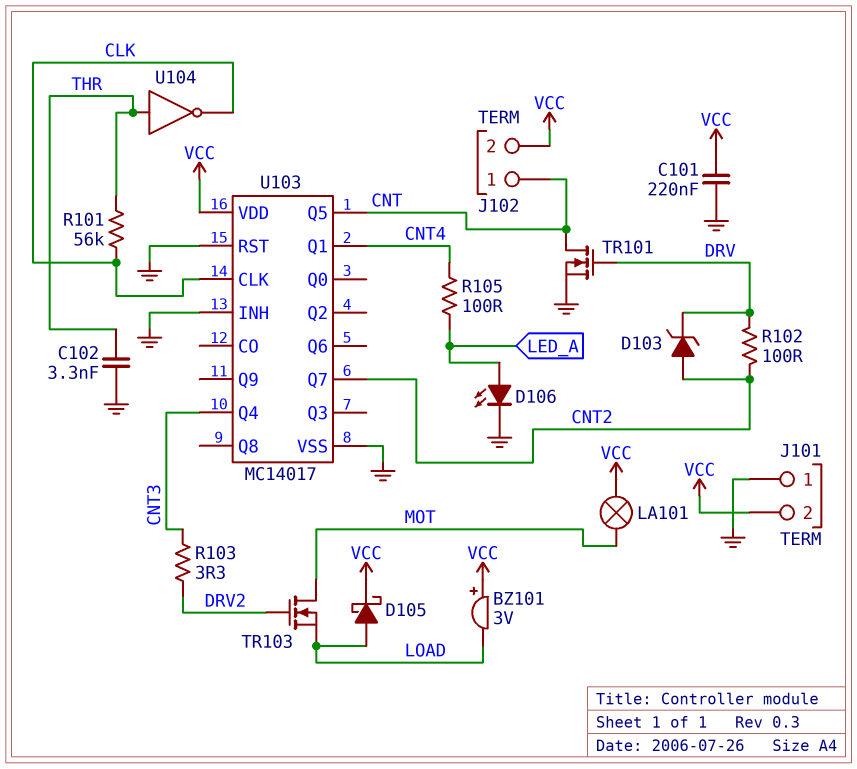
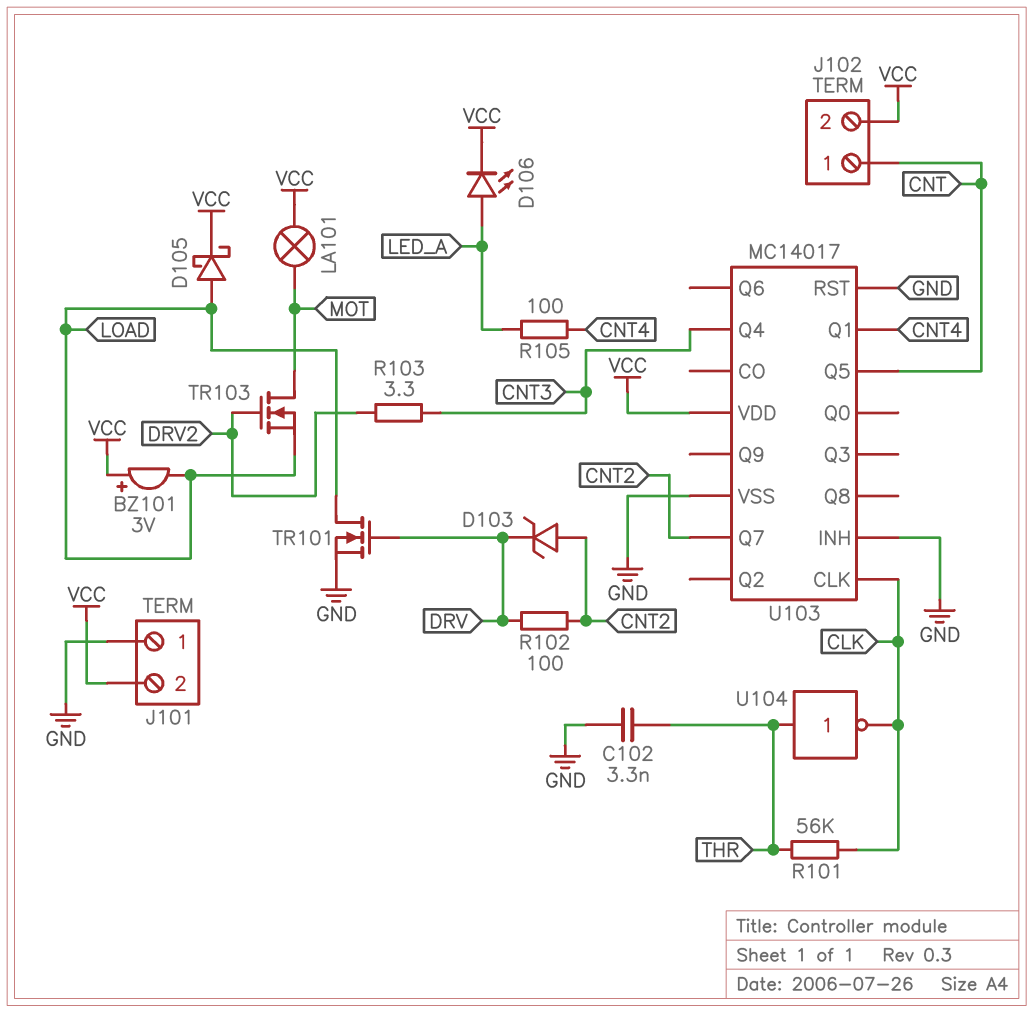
C101: 220nF (GND, VCC) -> none
D106: LED (A LED_A, K GND) -> LED (A LED_A, K VCC)
TR101: NMOS (G DRV, D CNT, S GND) -> NMOS (G DRV, D LOAD, S GND)

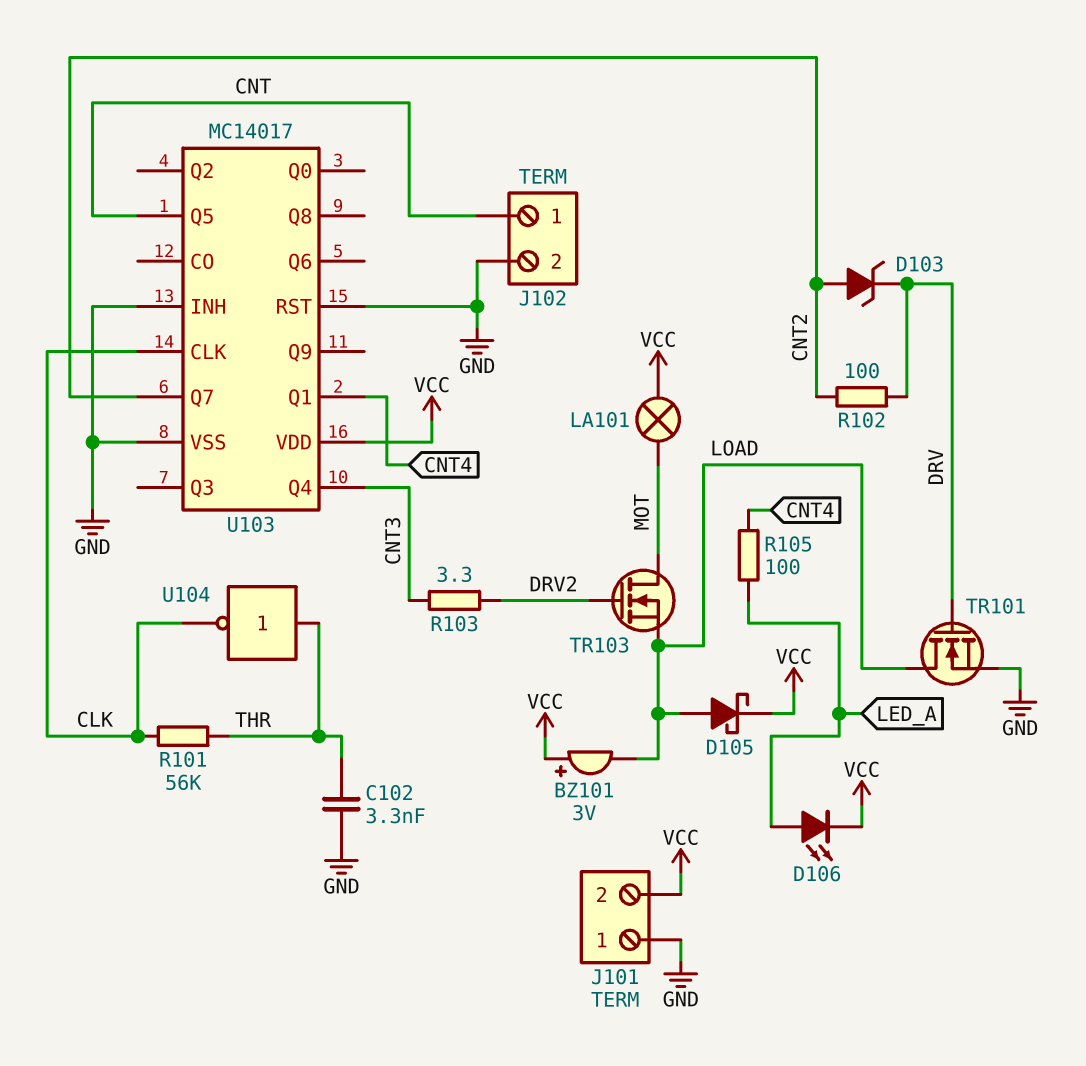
J102 pin 2: VCC -> GND

